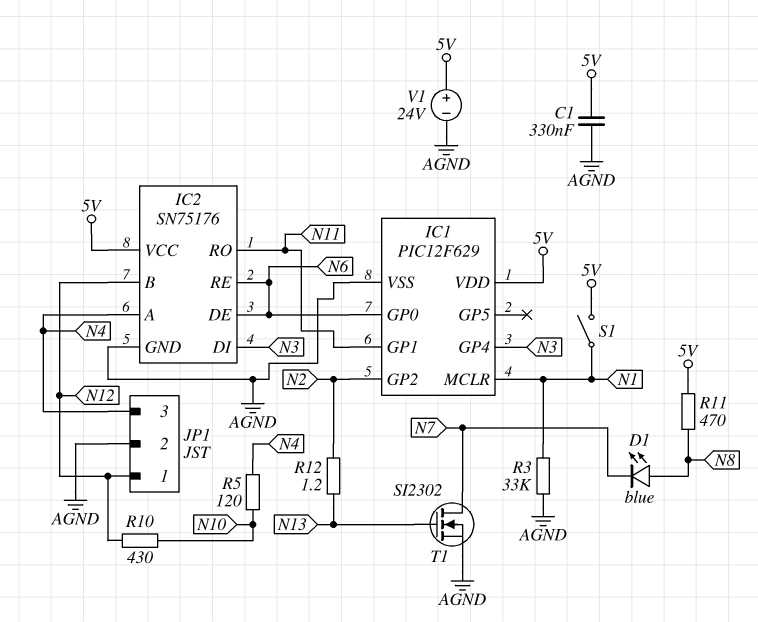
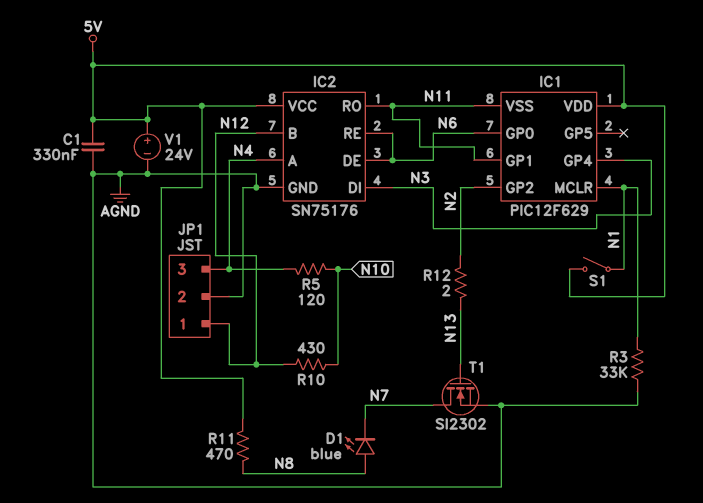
IC1 pin VSS: AGND -> N11
R12: 1.2 (N2, N13) -> 2 (N2, N13)

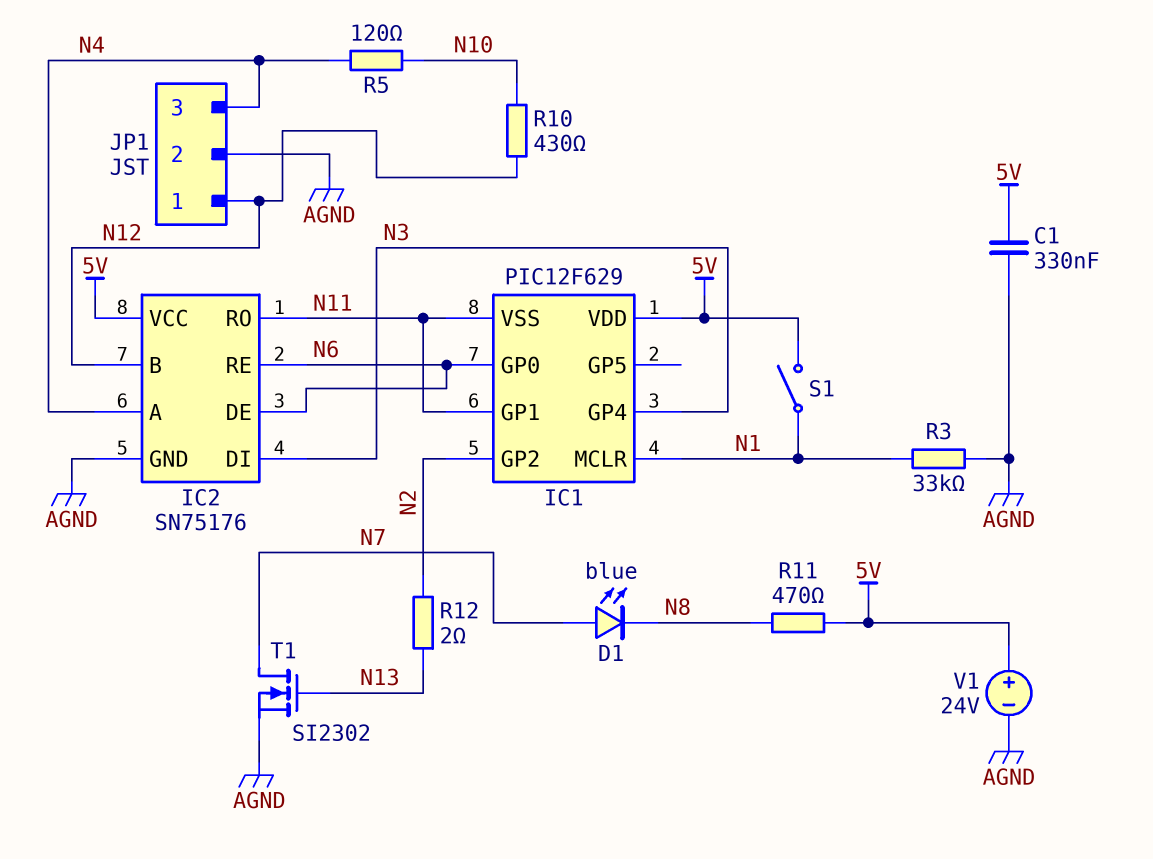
D1: LED blue (A N8, K N7) -> LED blue (A N7, K N8)

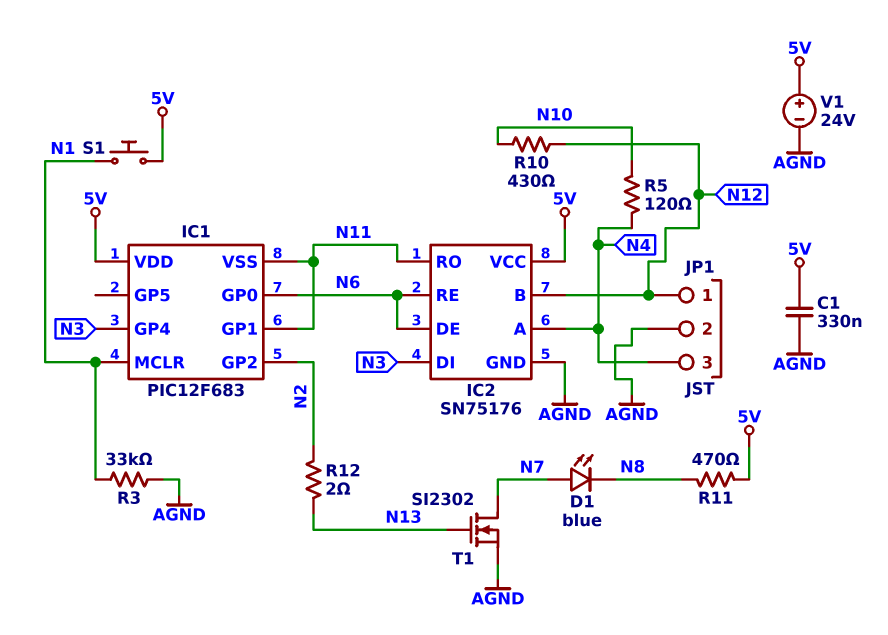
IC1: PIC12F629 -> PIC12F683
S1: switch (5V, N1) -> button (5V, N1)

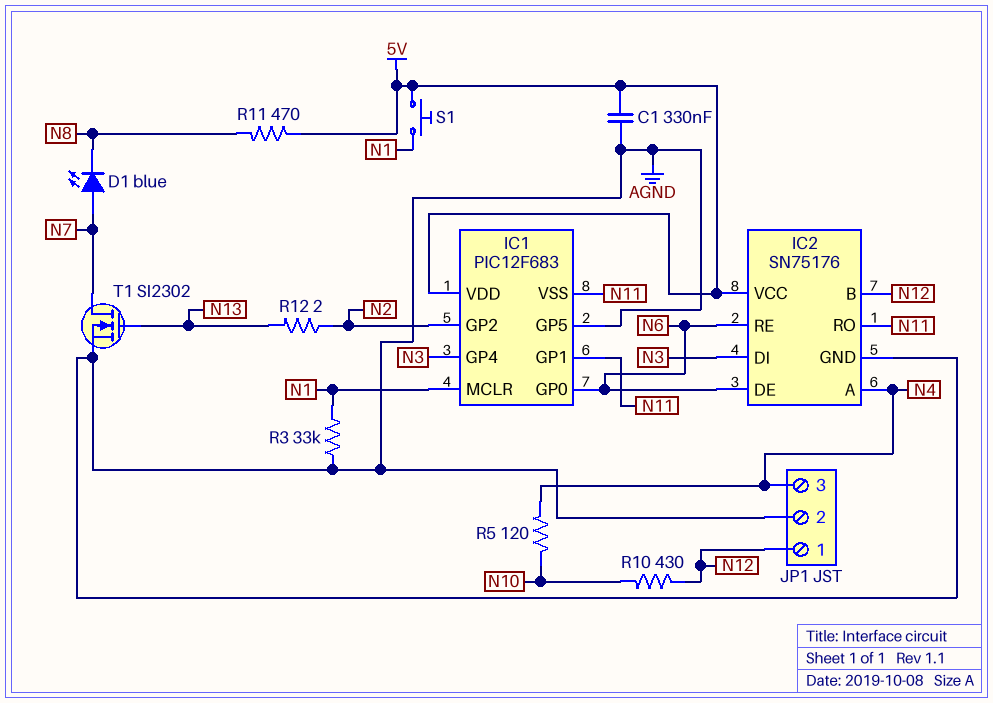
IC1 pin GP5: none -> AGND
V1: 24V (plus 5V, minus AGND) -> none

